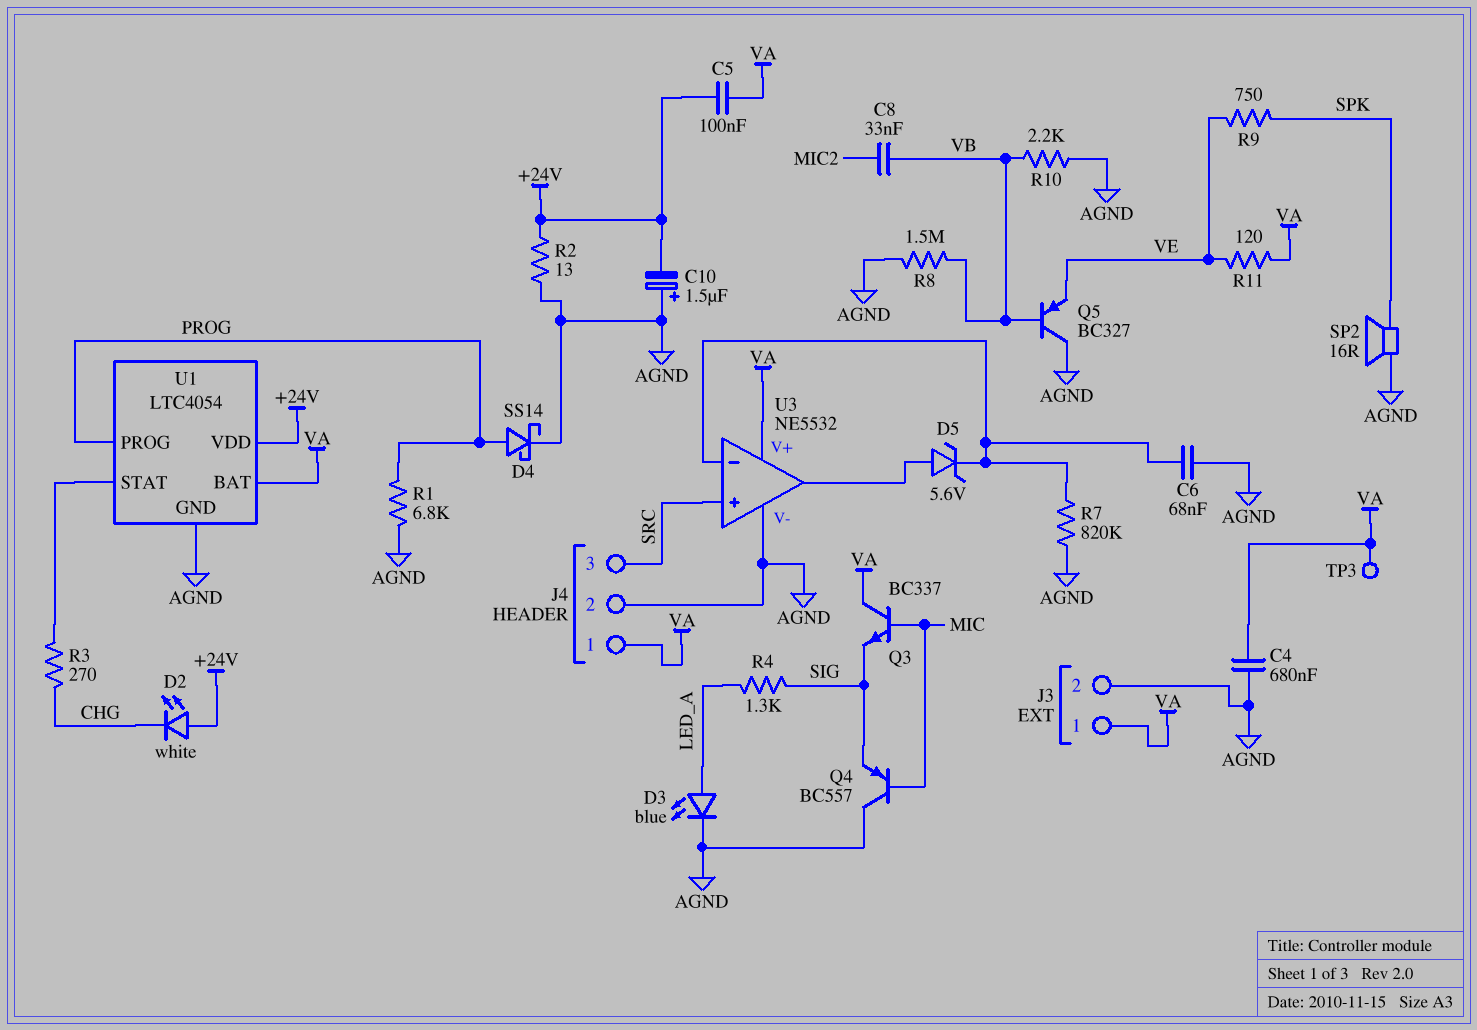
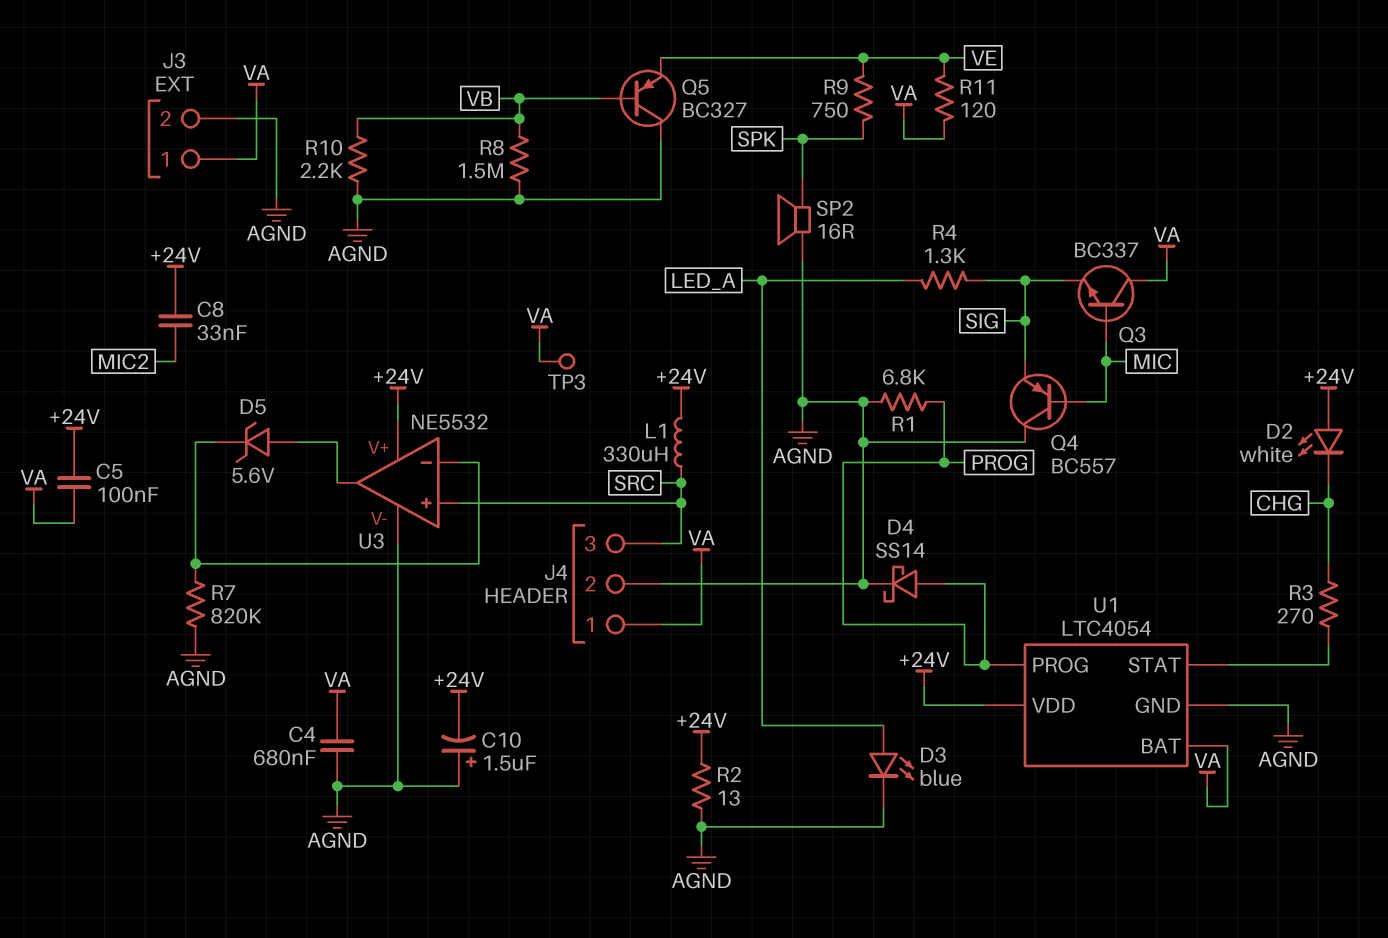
C6: 68nF (AGND, U3/in-) -> none
C8: 33nF (MIC2, VB) -> 33nF (+24V, MIC2)
L1: none -> 330uH (+24V, SRC)
U3 pin V+: VA -> +24V

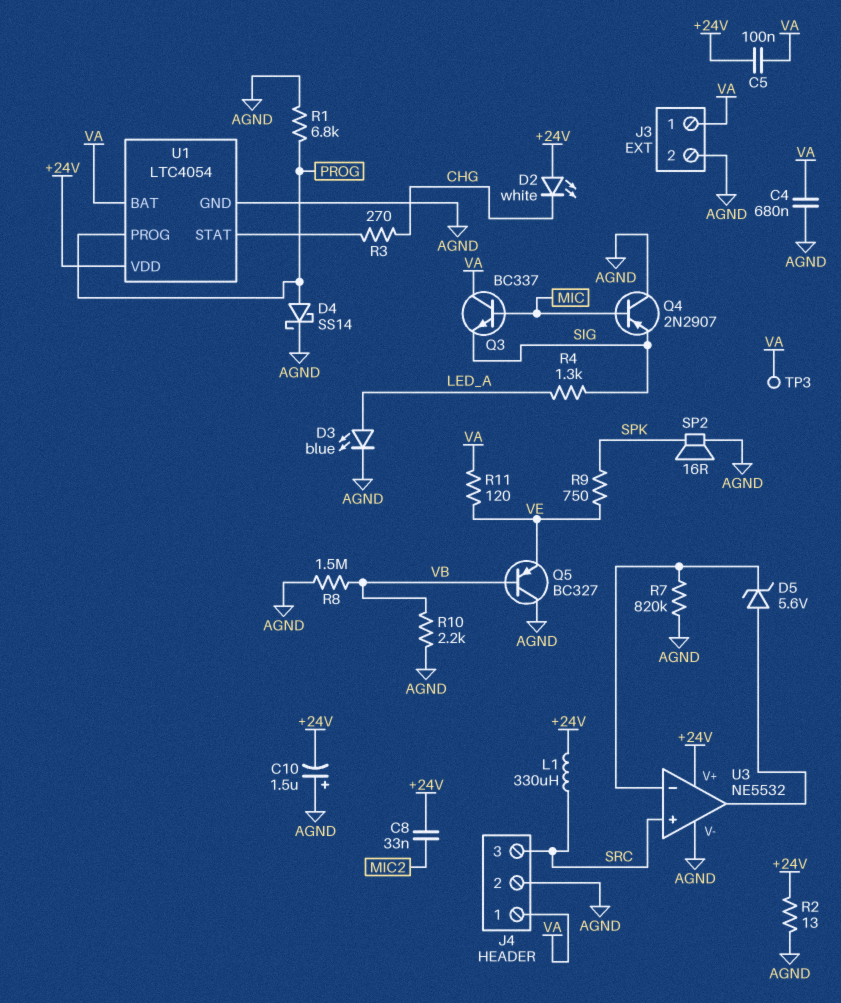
Q4: PNP BC557 (B MIC, C AGND, E SIG) -> PNP 2N2907 (B MIC, C AGND, E SIG)

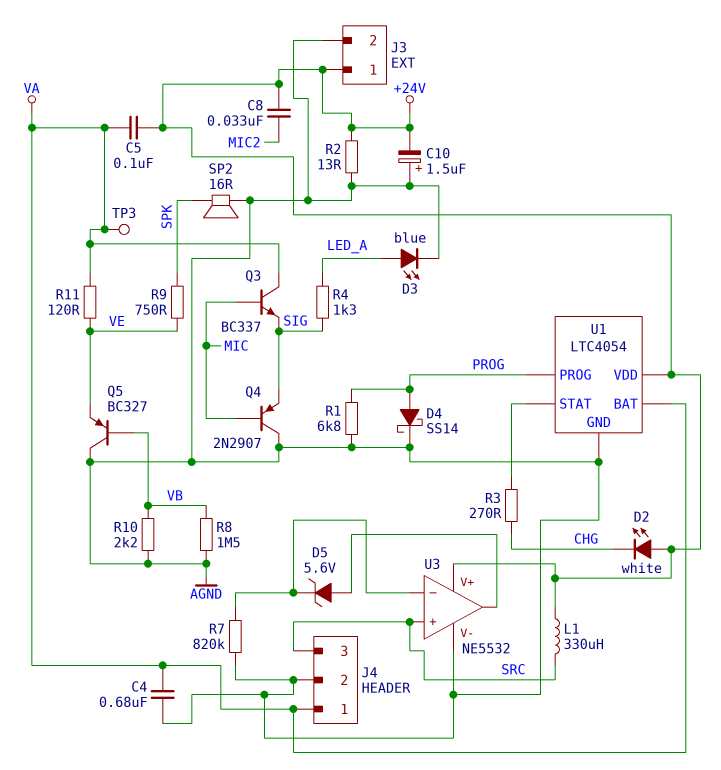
J3 pin 1: VA -> +24V

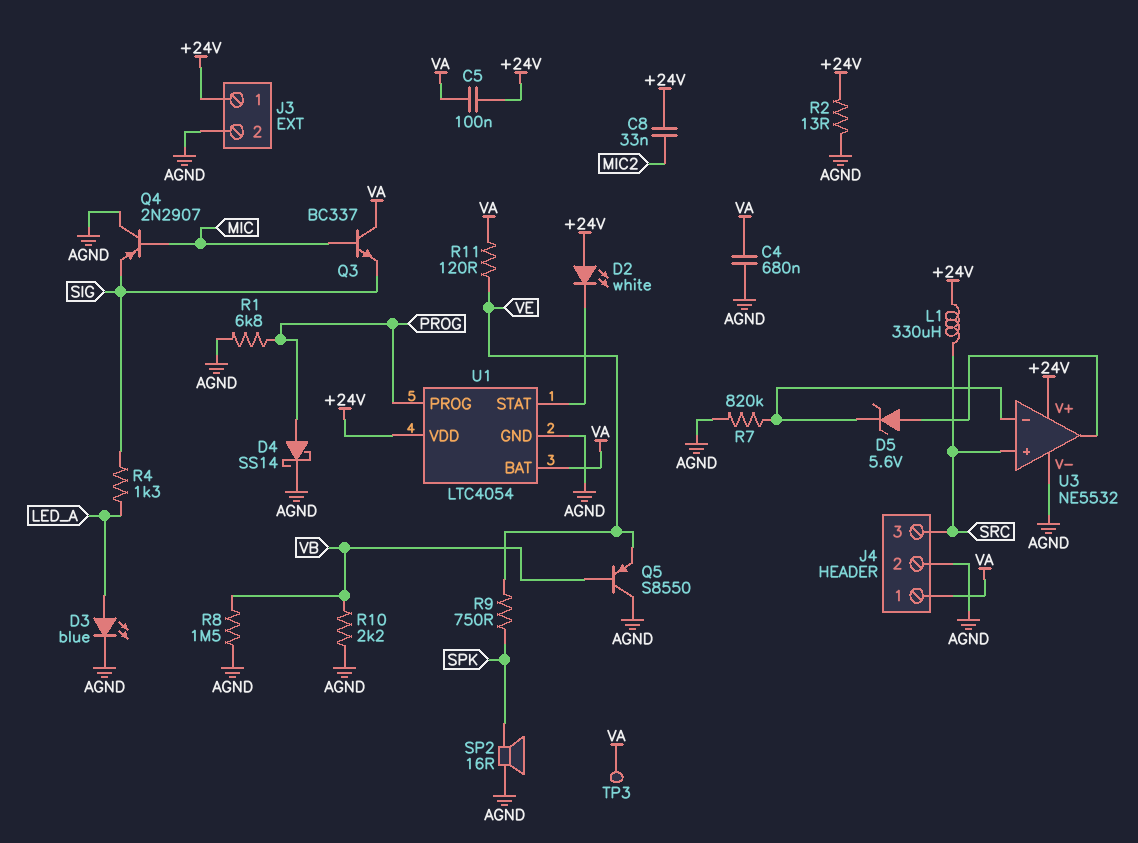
C10: 1.5uF (plus AGND, minus +24V) -> none
D2: LED white (A +24V, K CHG) -> LED white (A +24V, K U1/STAT)
Q5: PNP BC327 (B VB, C AGND, E VE) -> PNP S8550 (B VB, C AGND, E VE)
R3: 270 (CHG, U1/STAT) -> none

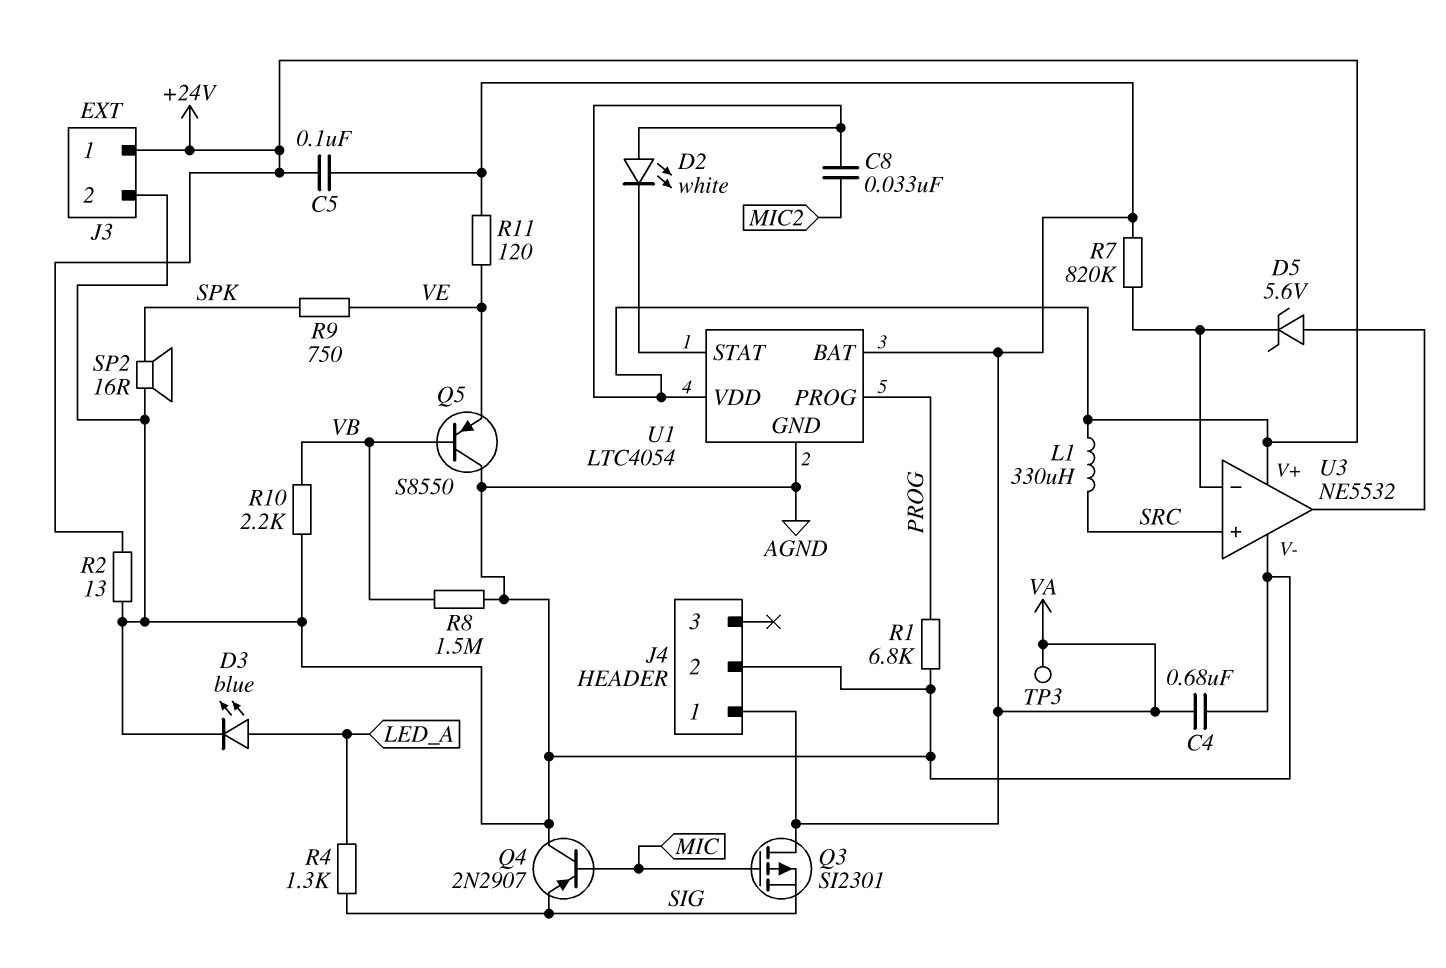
D4: schottky SS14 (A PROG, K AGND) -> none
J4 pin 3: SRC -> none
Q3: NPN BC337 (B MIC, C VA, E SIG) -> PMOS SI2301 (G MIC, D VA, S SIG)
R7: 820k (AGND, U3/in-) -> 820k (U3/in-, VA)

